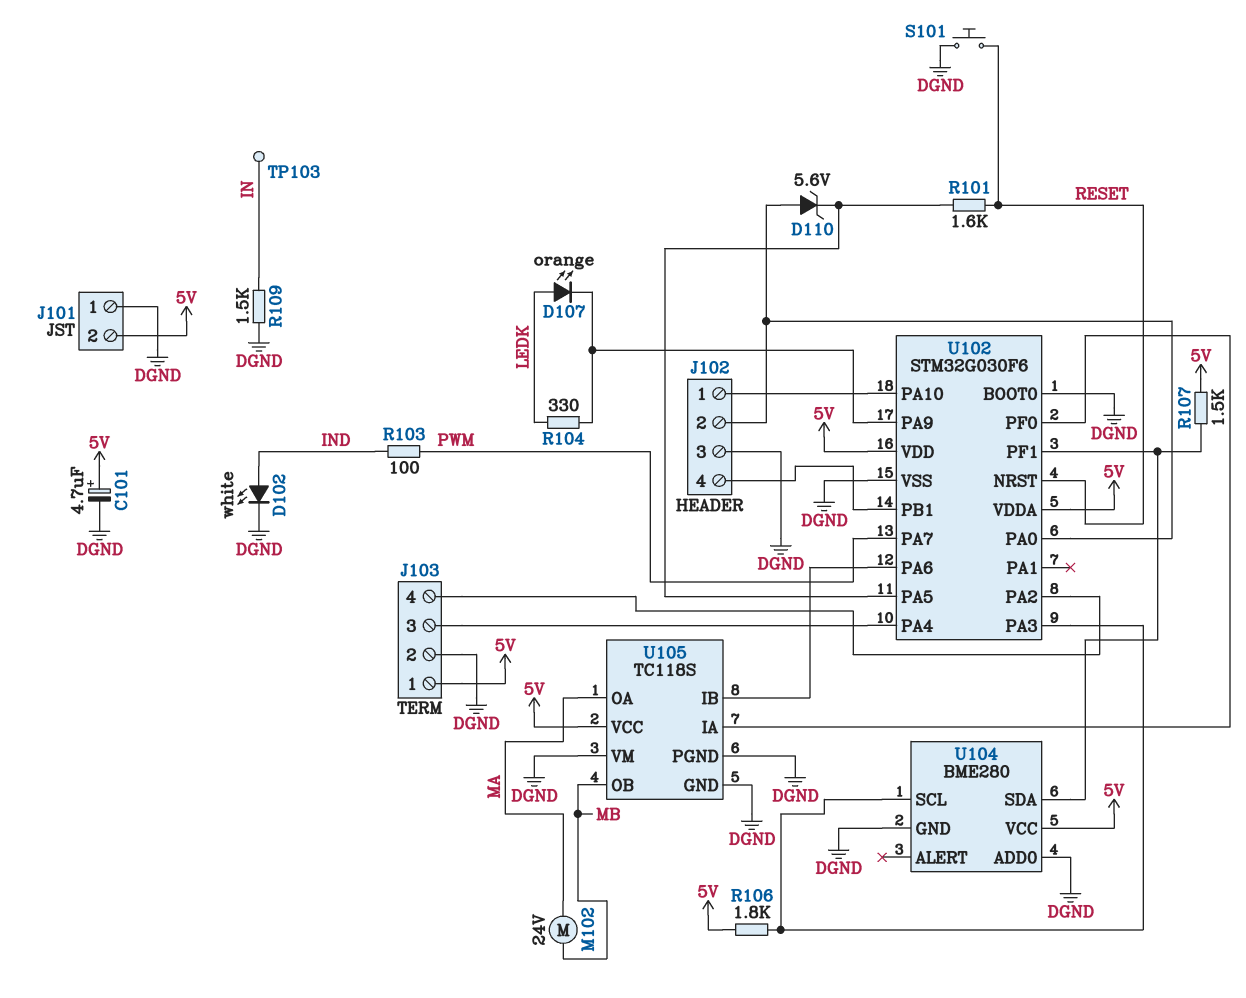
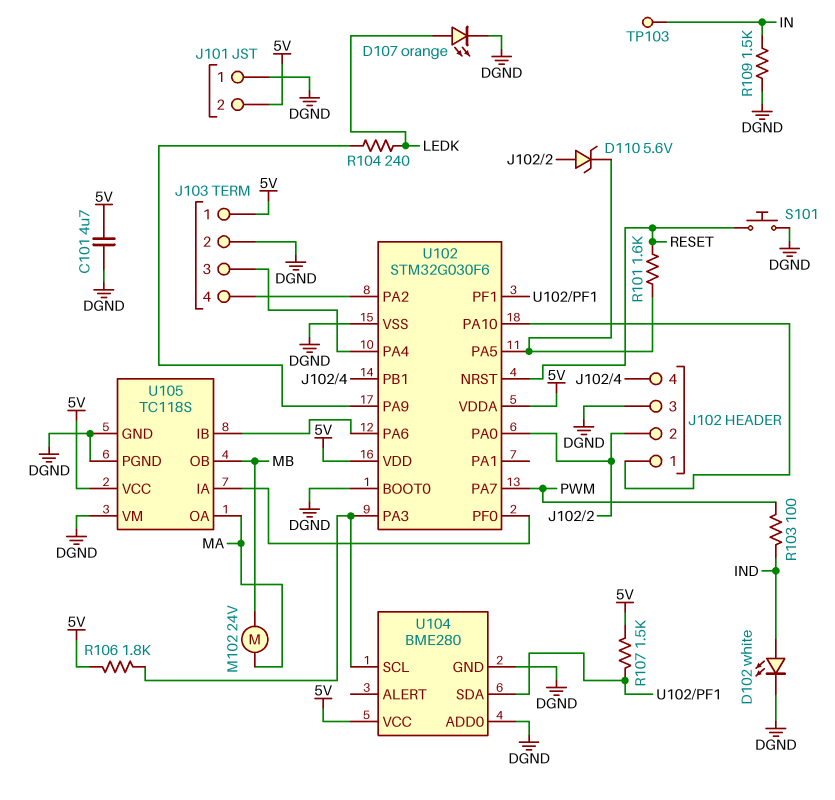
C101: 4.7uF (plus 5V, minus DGND) -> 4.7uF (5V, DGND)
D107: LED orange (A LEDK, K U102/PA9) -> LED orange (A LEDK, K DGND)
R104: 330 (LEDK, U102/PA9) -> 240 (LEDK, U102/PA9)

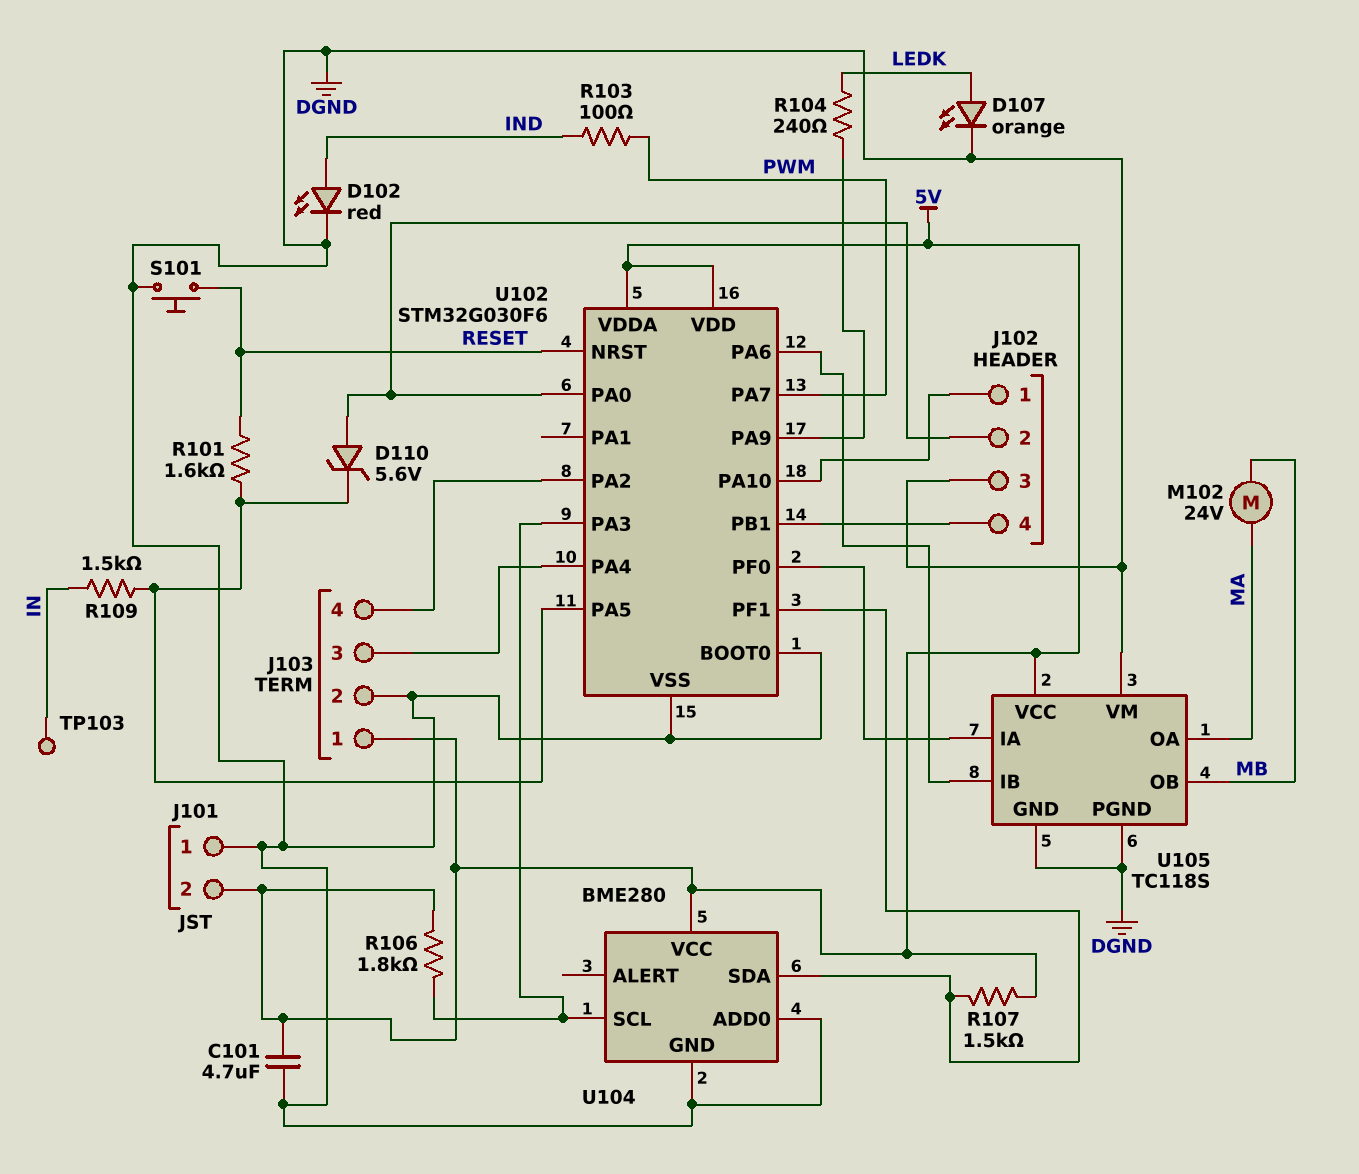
D102: LED white (A IND, K DGND) -> LED red (A IND, K DGND)
R109: 1.5k (DGND, IN) -> 1.5k (IN, U102/PA5)

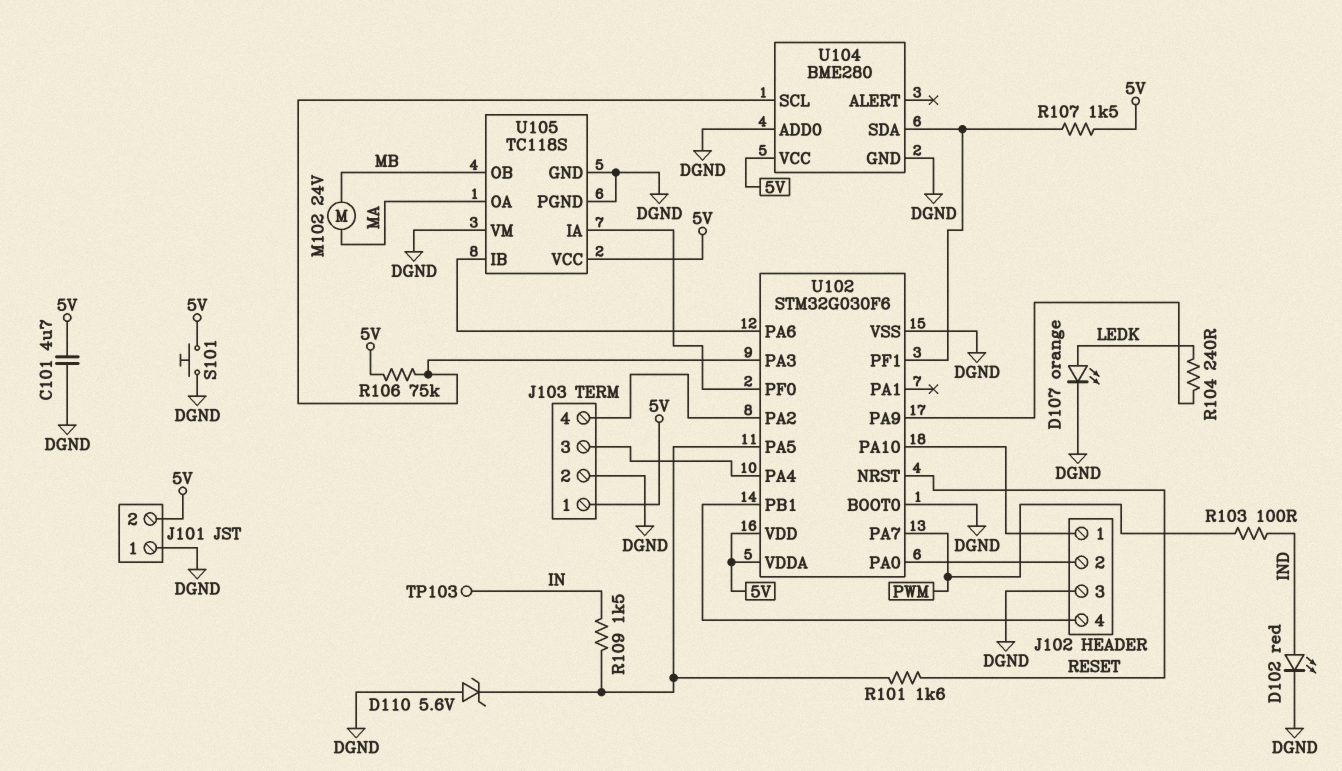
D110: zener 5.6V (A J102/2, K U102/PA5) -> zener 5.6V (A DGND, K U102/PA5)
R106: 1.8k (5V, U102/PA3) -> 75k (5V, U102/PA3)
S101: button (DGND, RESET) -> button (5V, DGND)

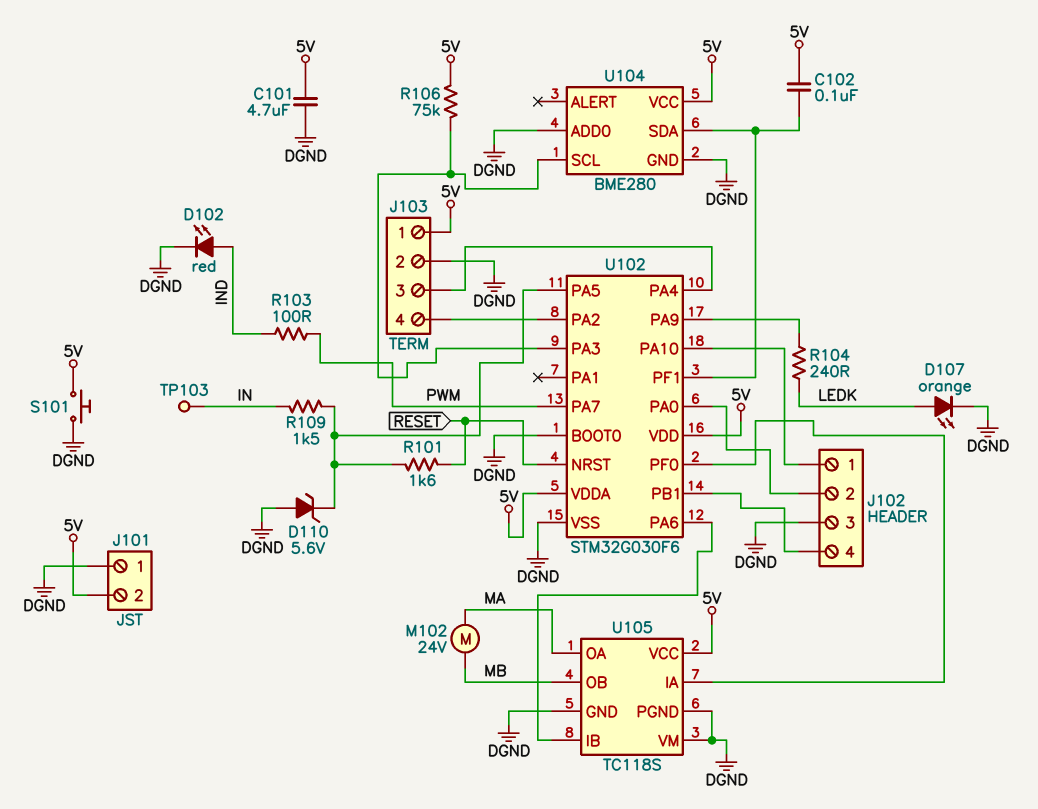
C102: none -> 100nF (5V, U102/PF1)
R107: 1.5k (5V, U102/PF1) -> none

